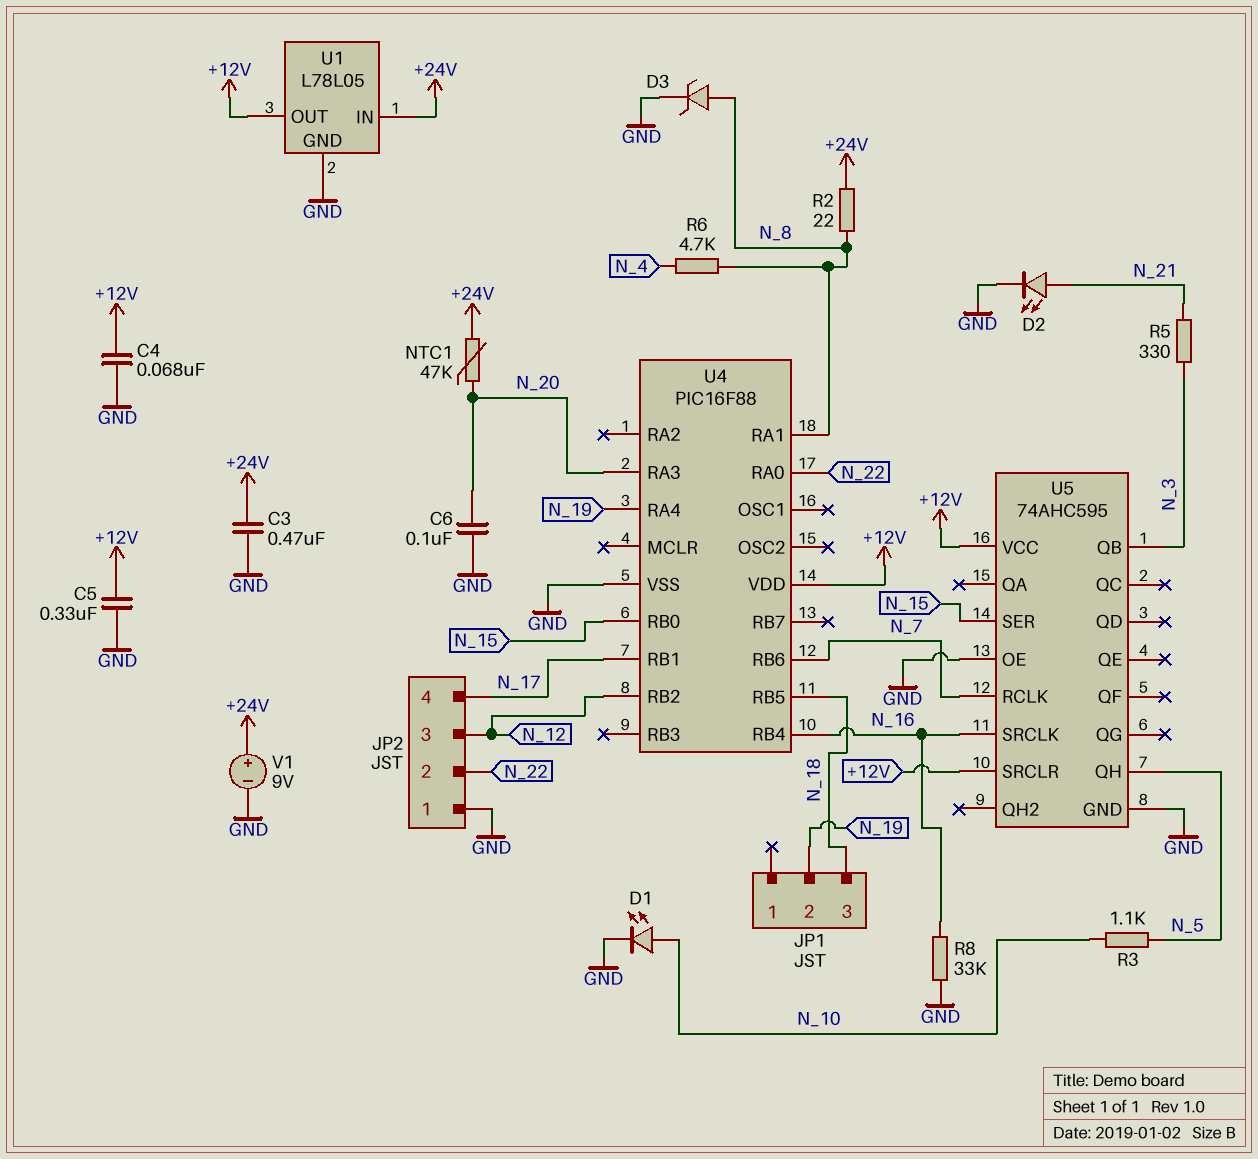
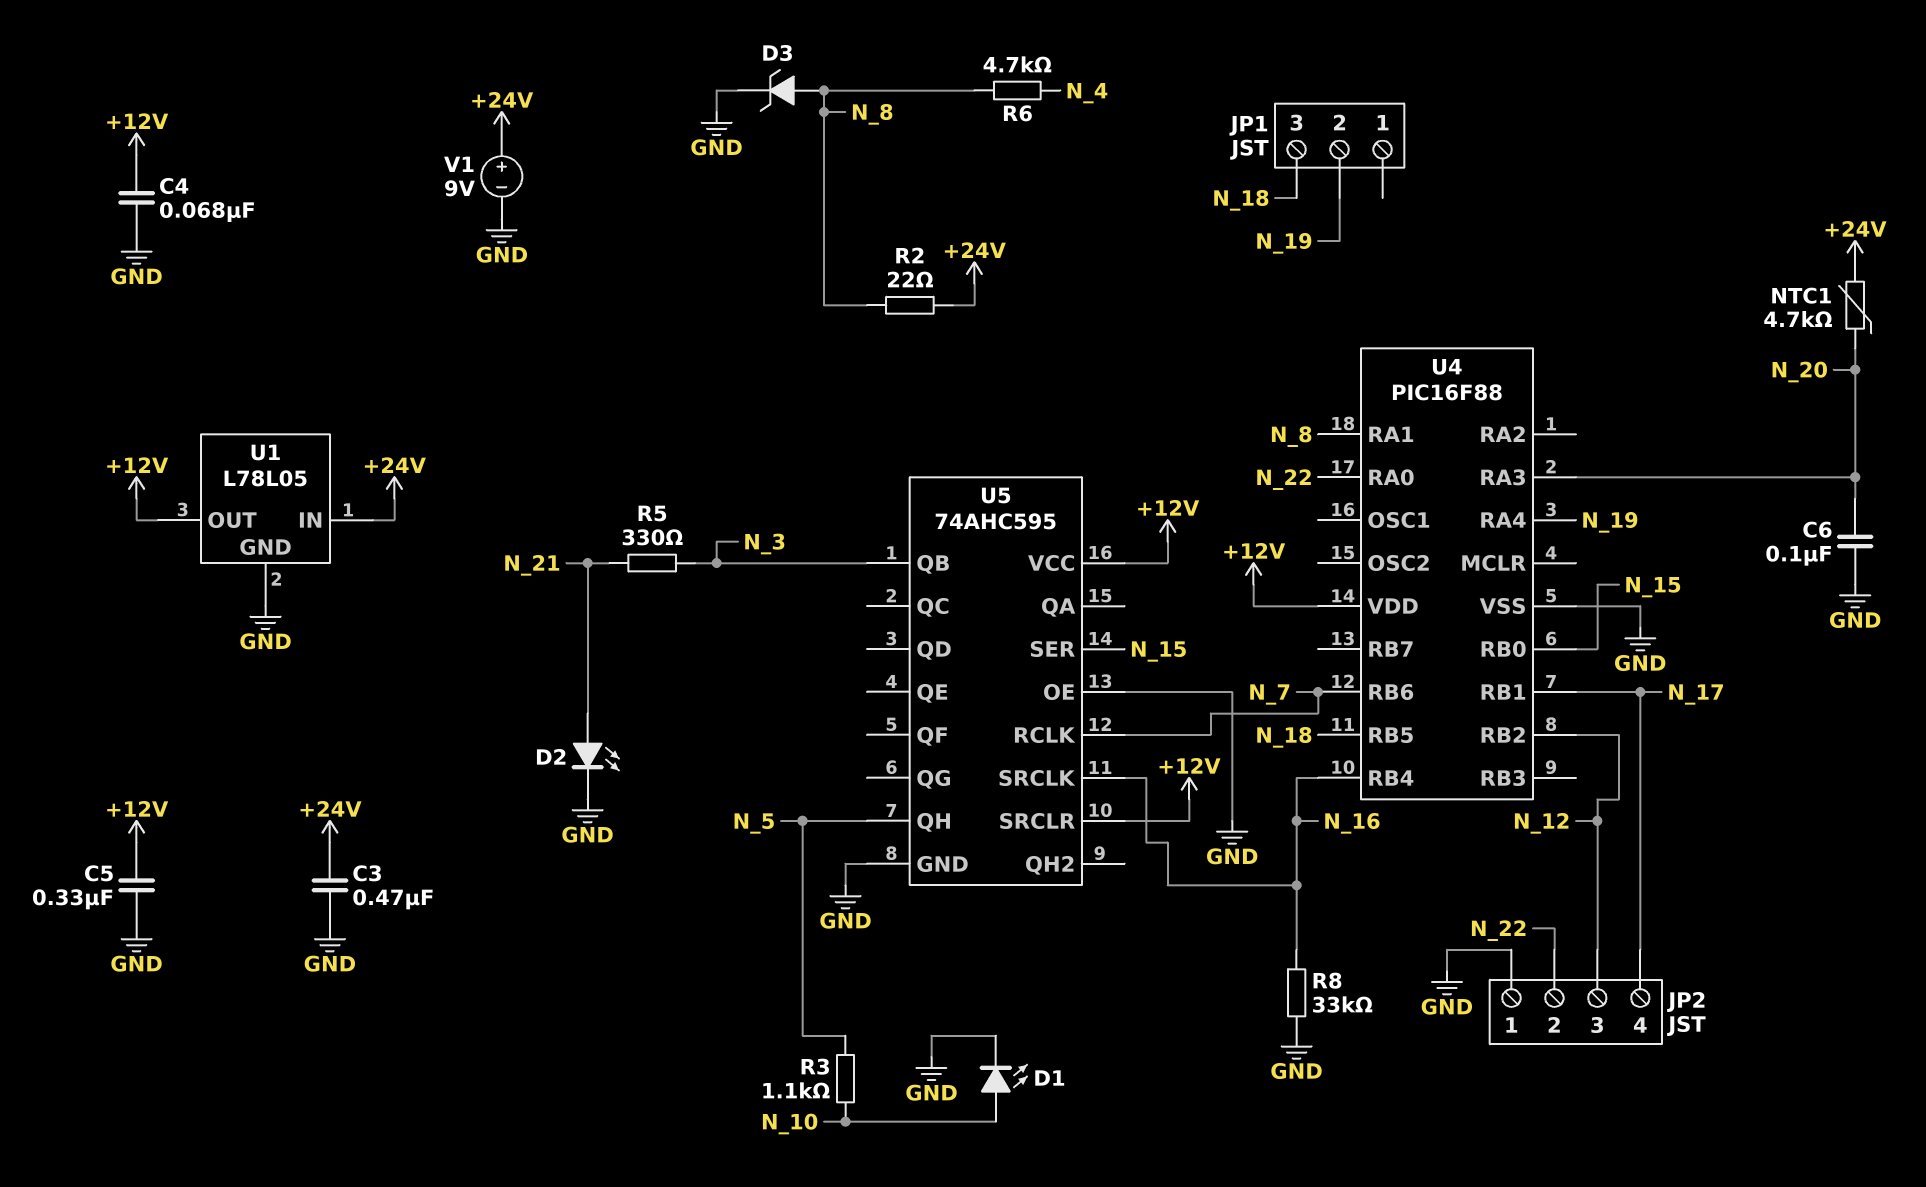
NTC1: 47k (+24V, N_20) -> 4.7k (+24V, N_20)

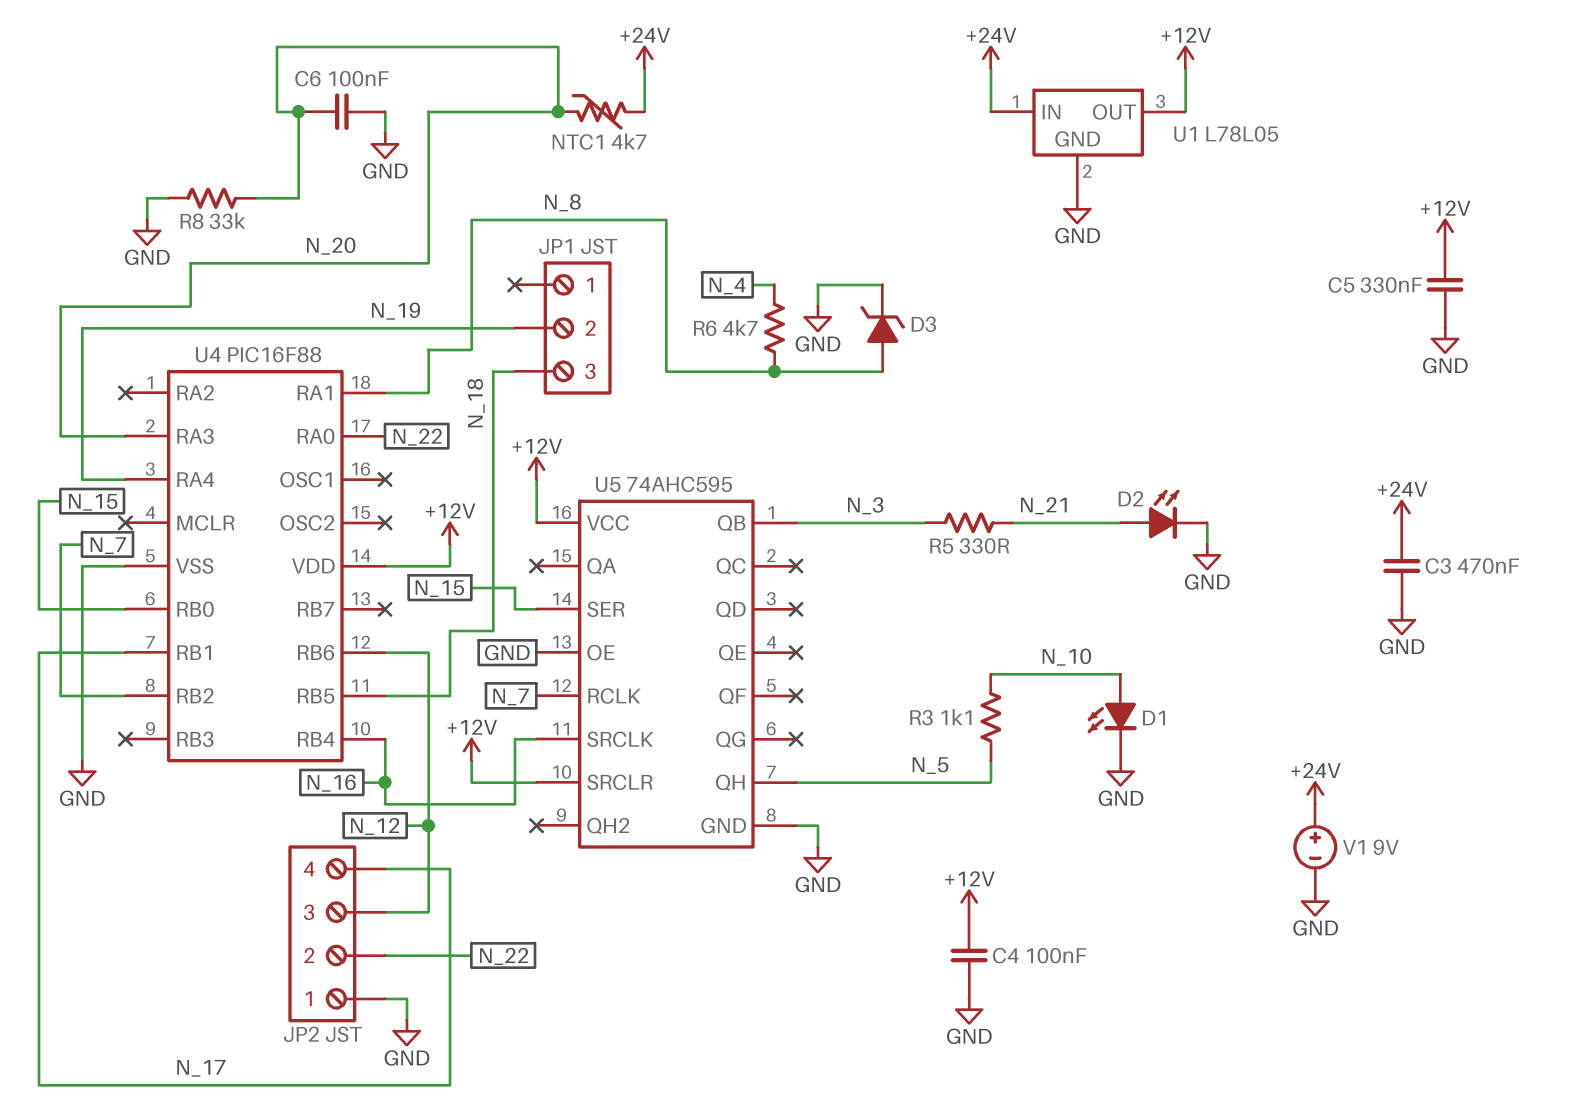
C4: 68nF (+12V, GND) -> 100nF (+12V, GND)
R2: 22 (+24V, N_8) -> none
R8: 33k (GND, N_16) -> 33k (GND, N_20)
U4 pin RB2: N_12 -> N_7
U4 pin RB6: N_7 -> N_12

